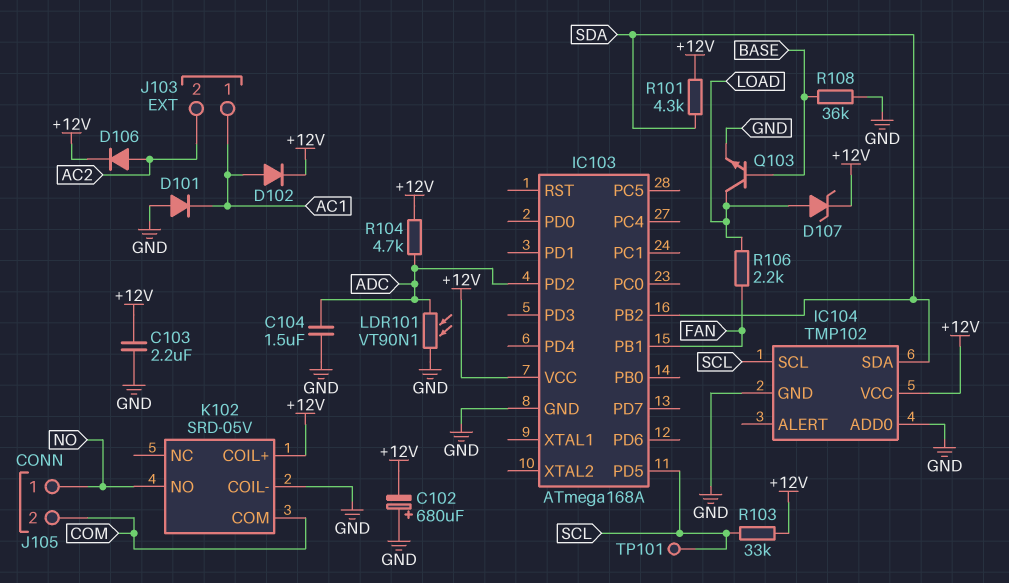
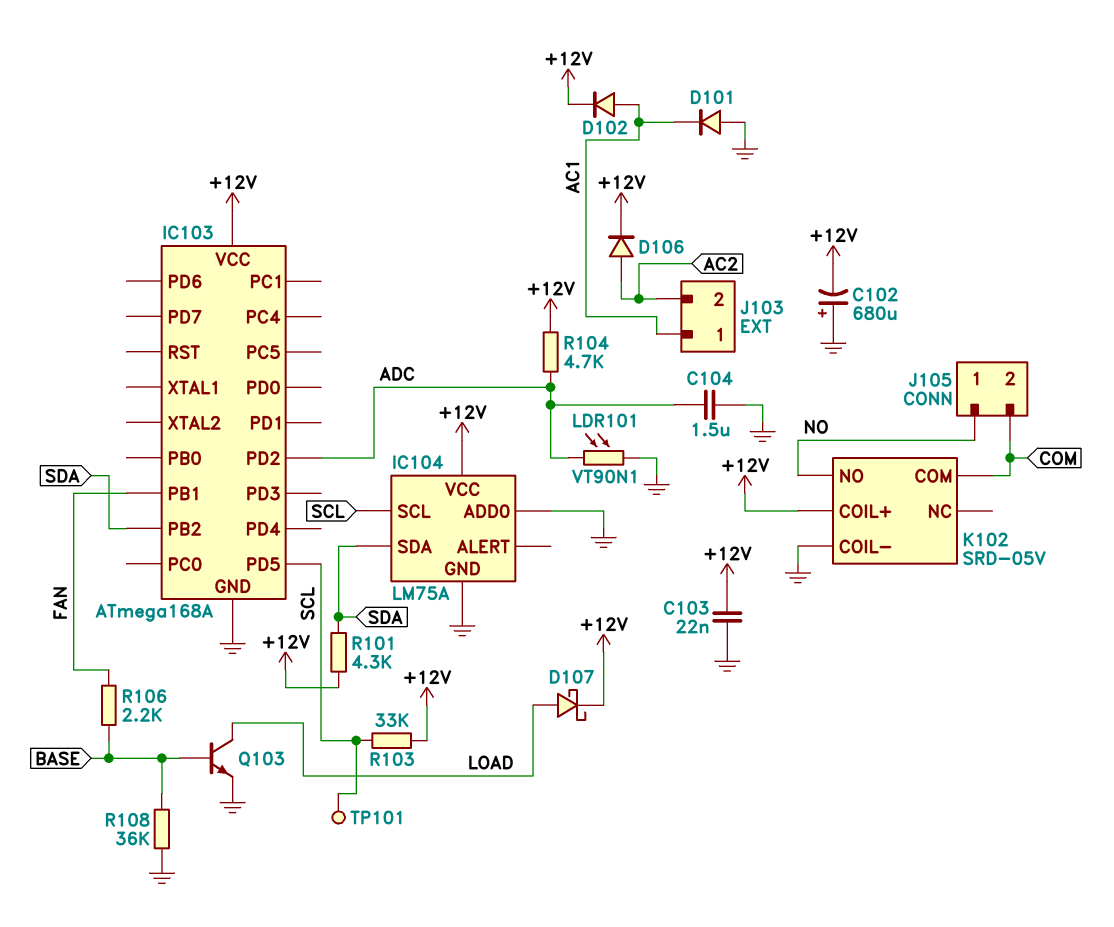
C103: 2.2uF (+12V, GND) -> 22nF (+12V, GND)
D107: zener (A LOAD, K +12V) -> schottky (A LOAD, K +12V)
IC104: TMP102 -> LM75A
R106: 2.2k (FAN, LOAD) -> 2.2k (BASE, FAN)

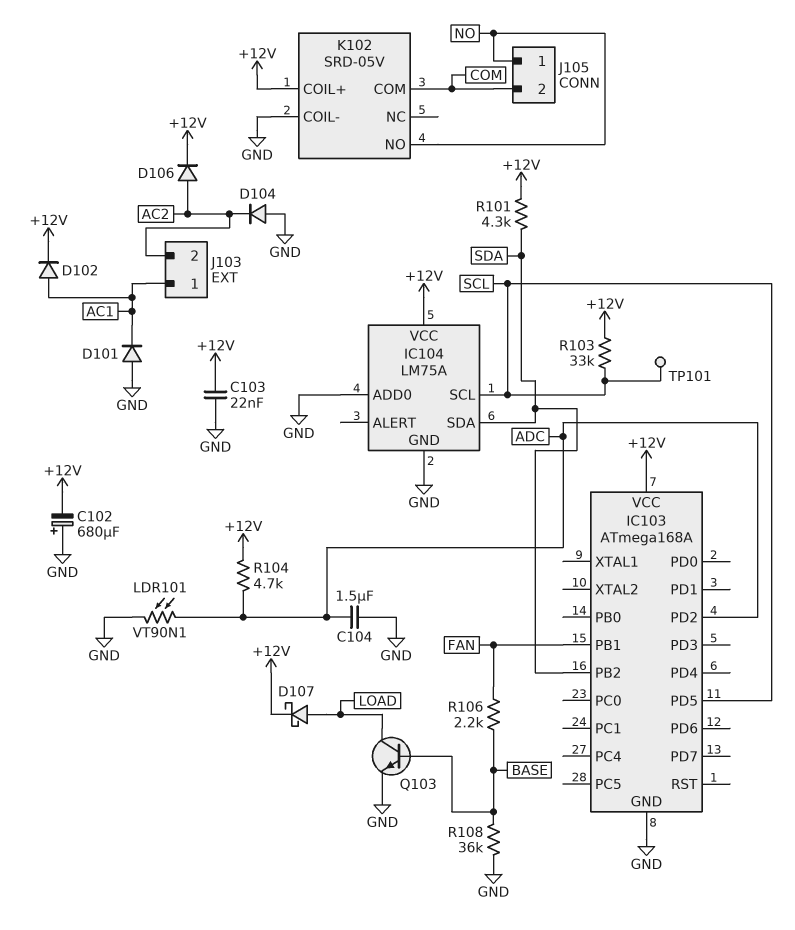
D104: none -> diode (A GND, K AC2)

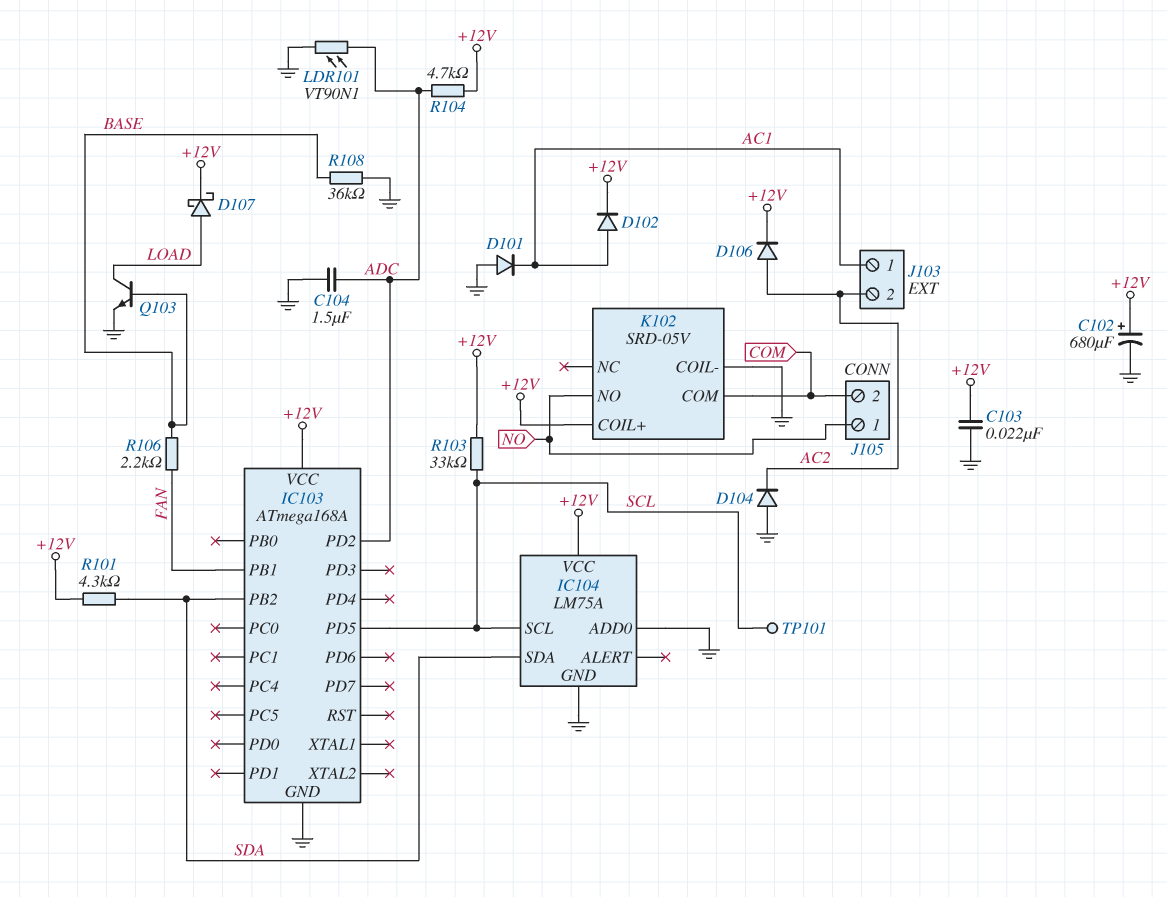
C102: 680uF (plus GND, minus +12V) -> 680uF (plus +12V, minus GND)

